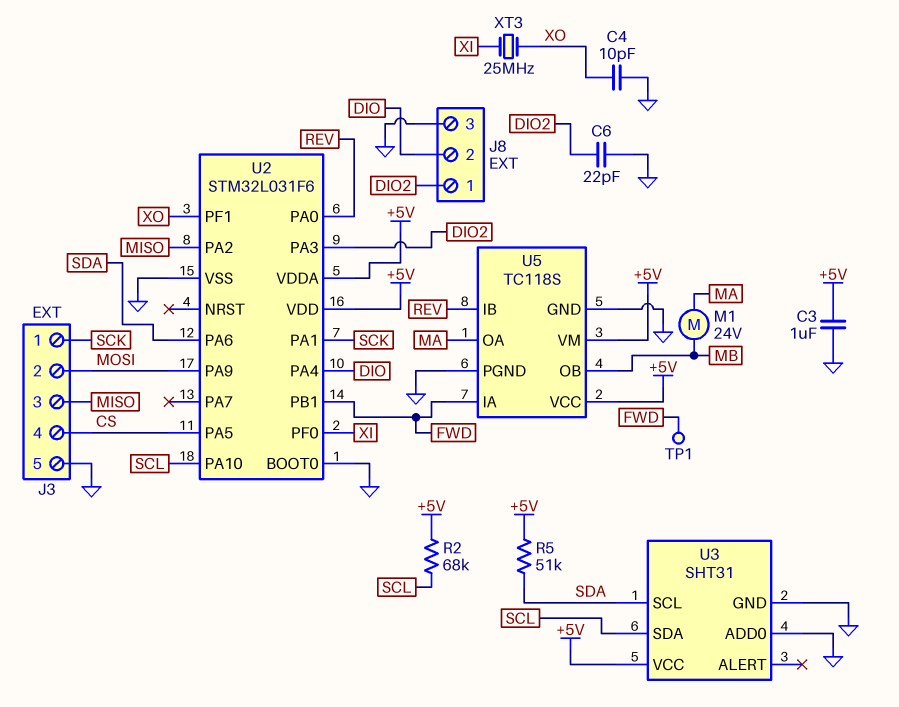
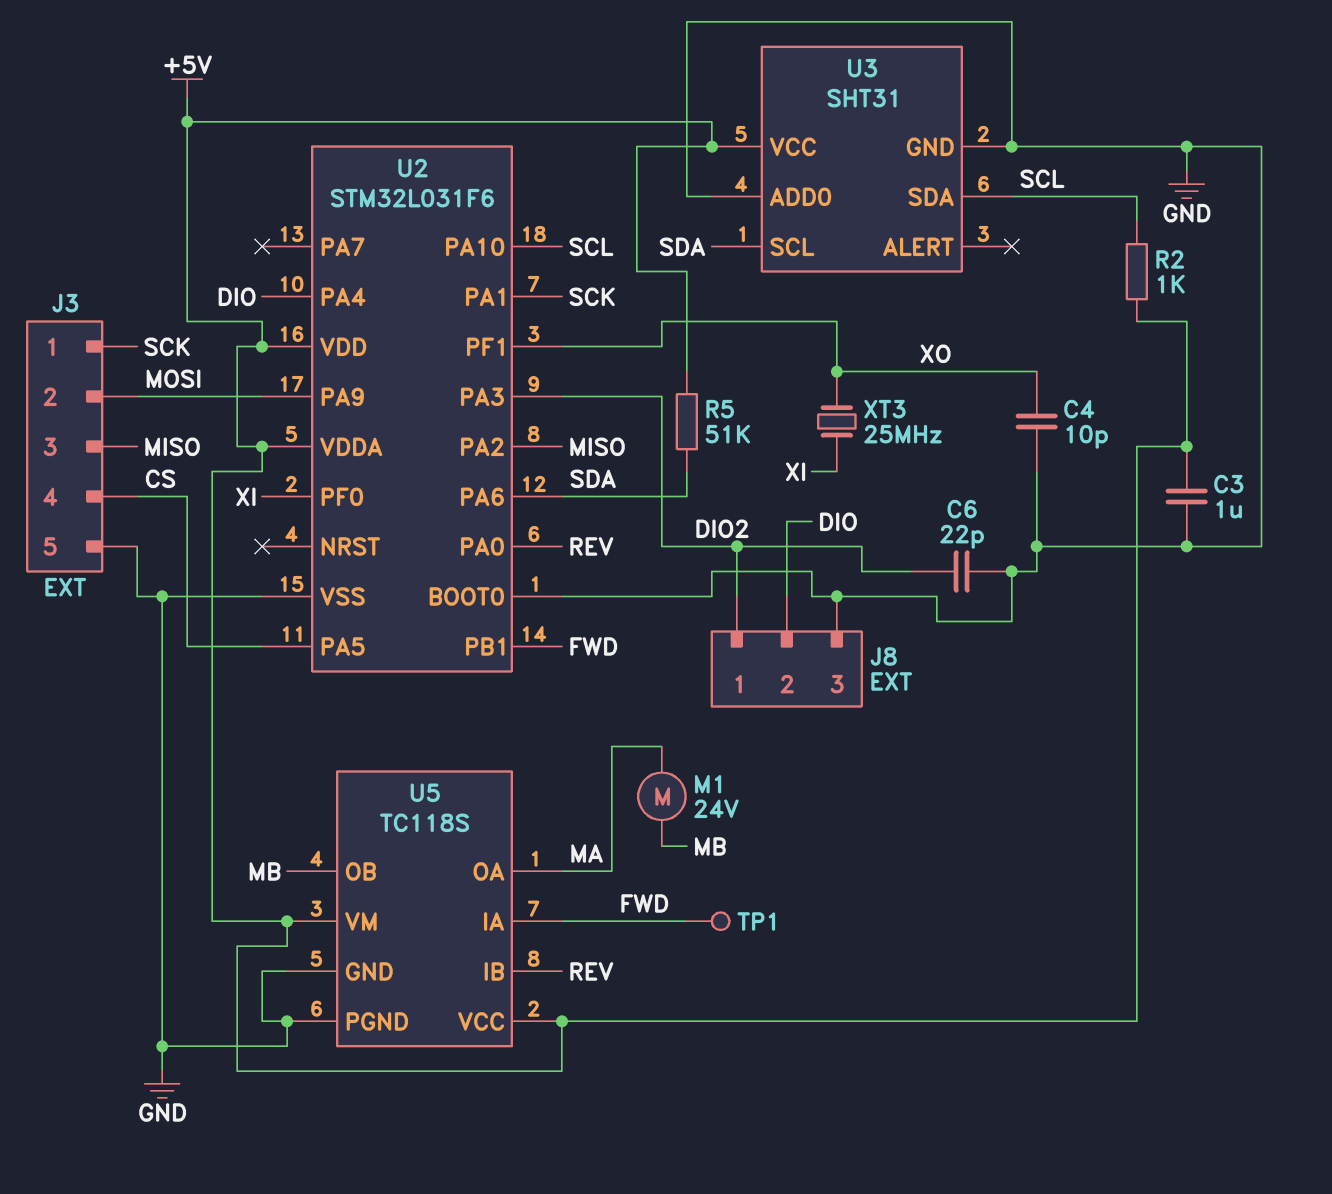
R2: 68k (+5V, SCL) -> 1k (+5V, SCL)

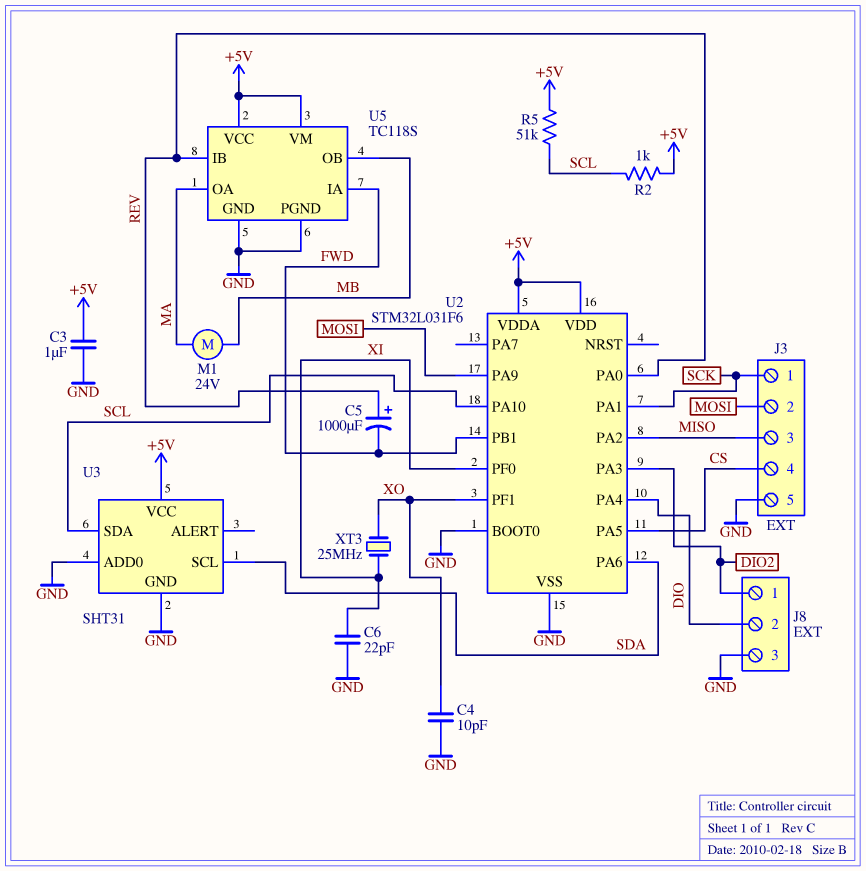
C5: none -> 1000uF (plus REV, minus FWD)
C6: 22pF (DIO2, GND) -> 22pF (GND, XI)
R5: 51k (+5V, SDA) -> 51k (+5V, SCL)
TP1: test point (FWD) -> none

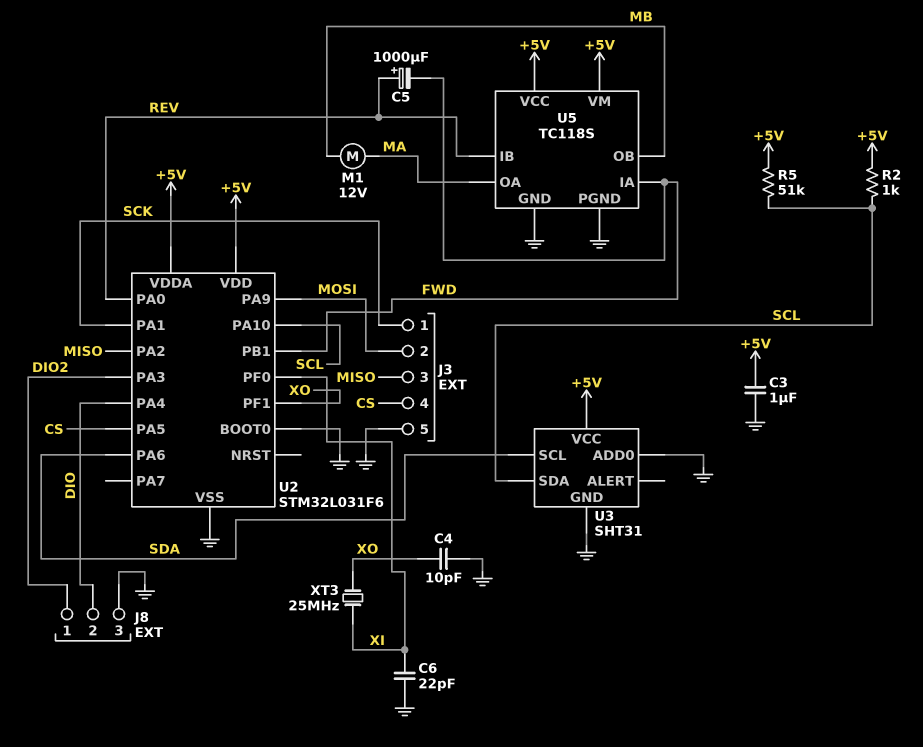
M1: motor 24V (MA, MB) -> motor 12V (MA, MB)

